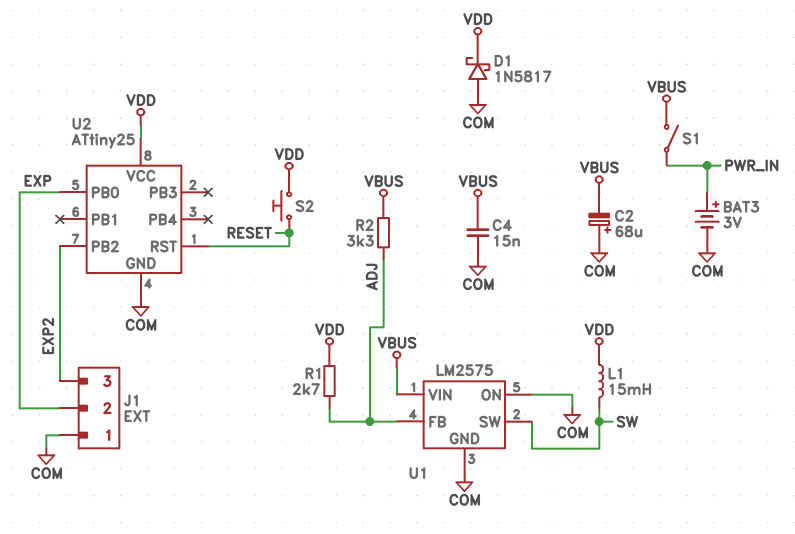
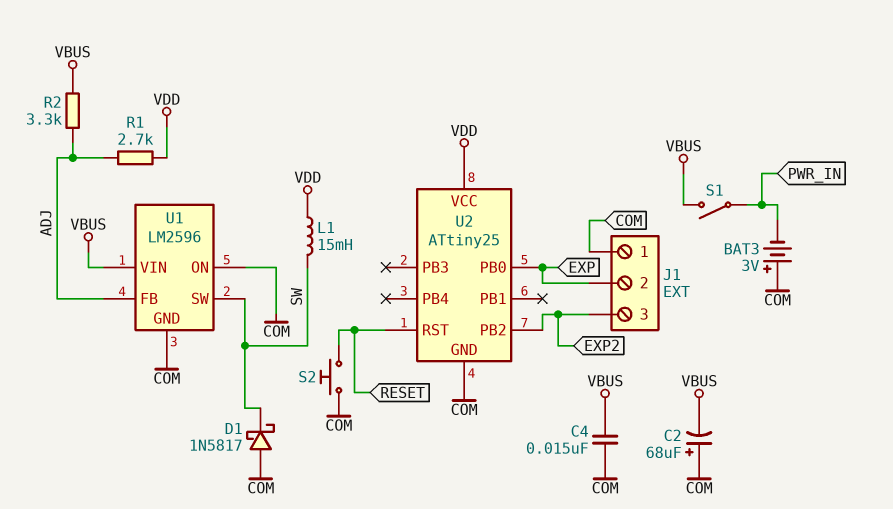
BAT3: 3V (plus PWR_IN, minus COM) -> 3V (plus COM, minus PWR_IN)
D1: schottky 1N5817 (A COM, K VDD) -> schottky 1N5817 (A COM, K SW)
S2: button (RESET, VDD) -> button (COM, RESET)
U1: LM2575 -> LM2596

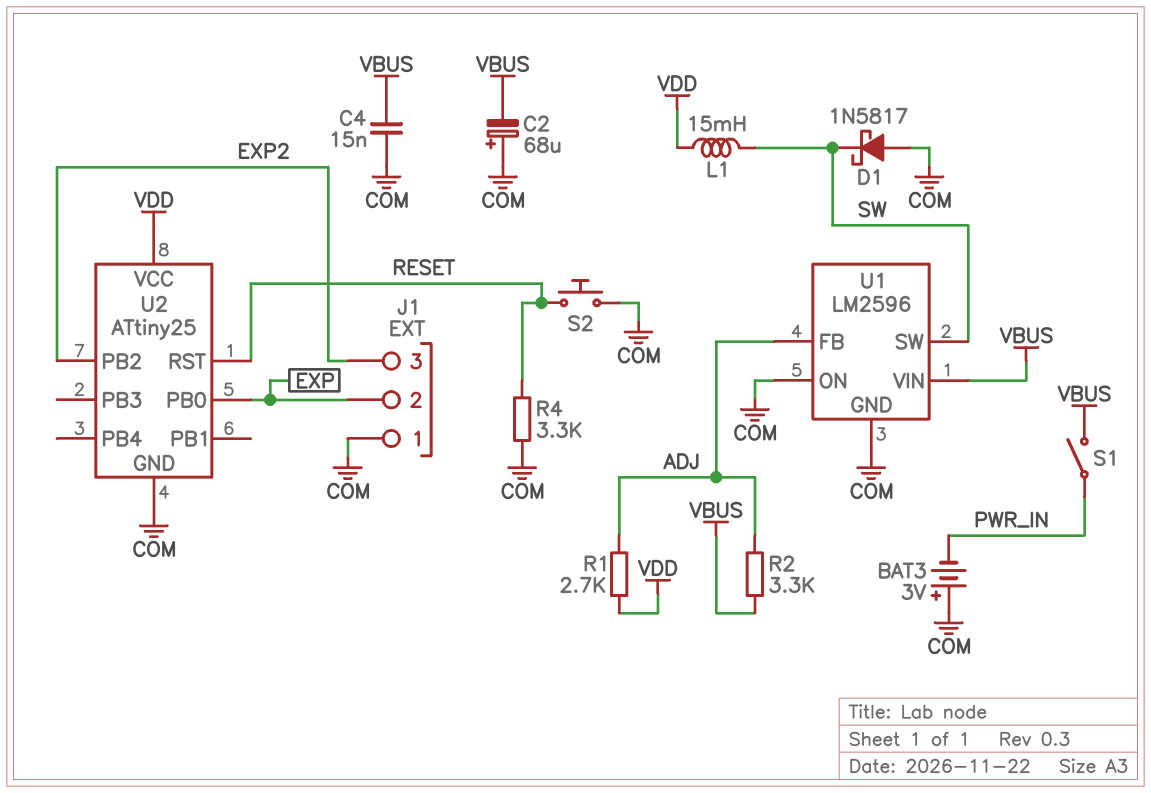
R4: none -> 3.3k (COM, RESET)

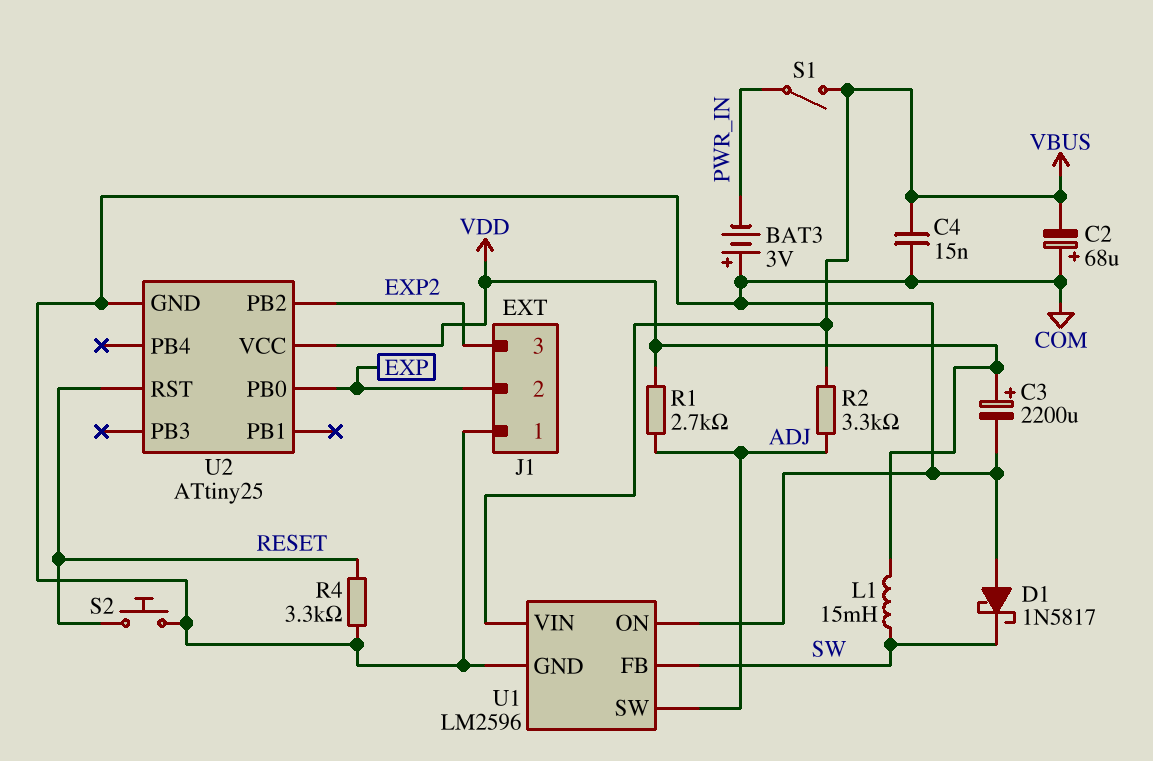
C3: none -> 2200uF (plus VDD, minus COM)
U1 pin FB: ADJ -> SW
U1 pin SW: SW -> ADJ

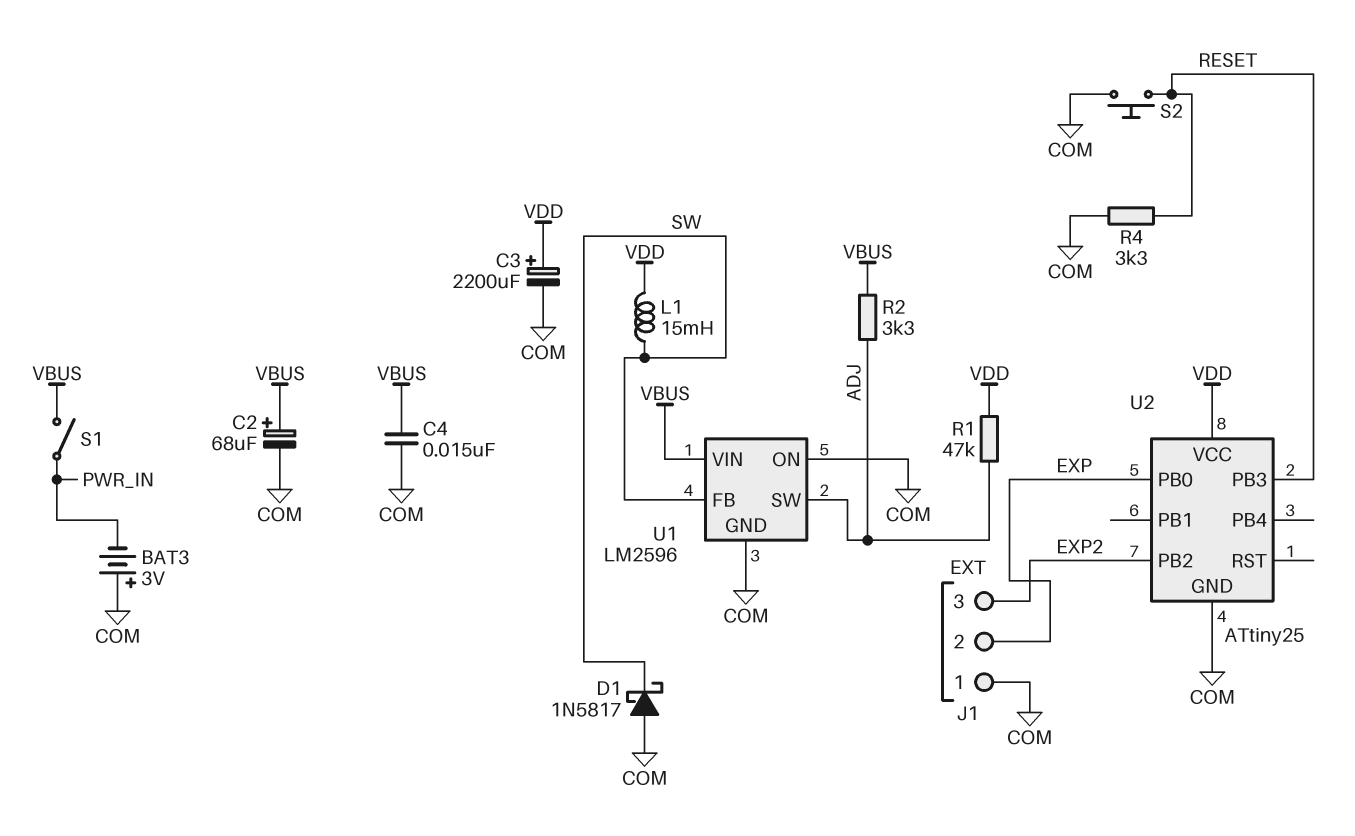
C2: 68uF (plus COM, minus VBUS) -> 68uF (plus VBUS, minus COM)
R1: 2.7k (ADJ, VDD) -> 47k (ADJ, VDD)
U2 pin PB3: none -> RESET
U2 pin RST: RESET -> none

